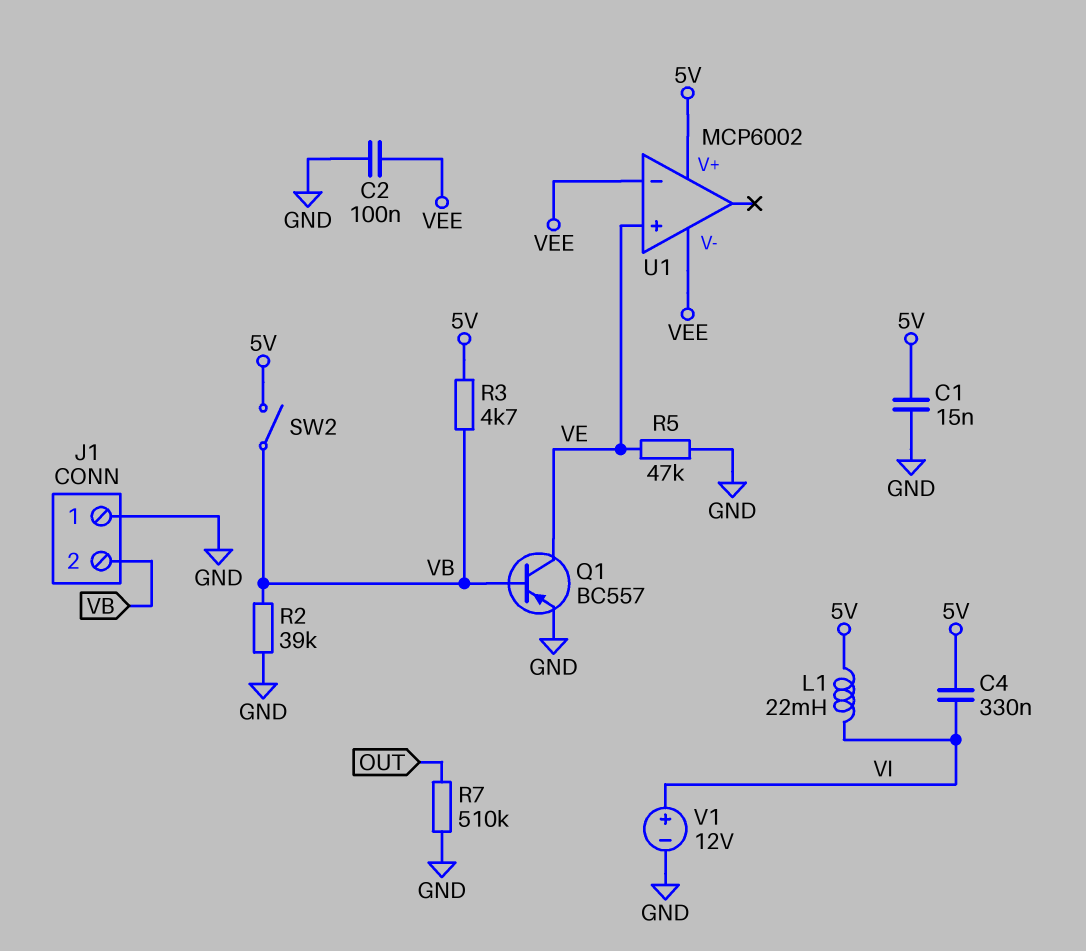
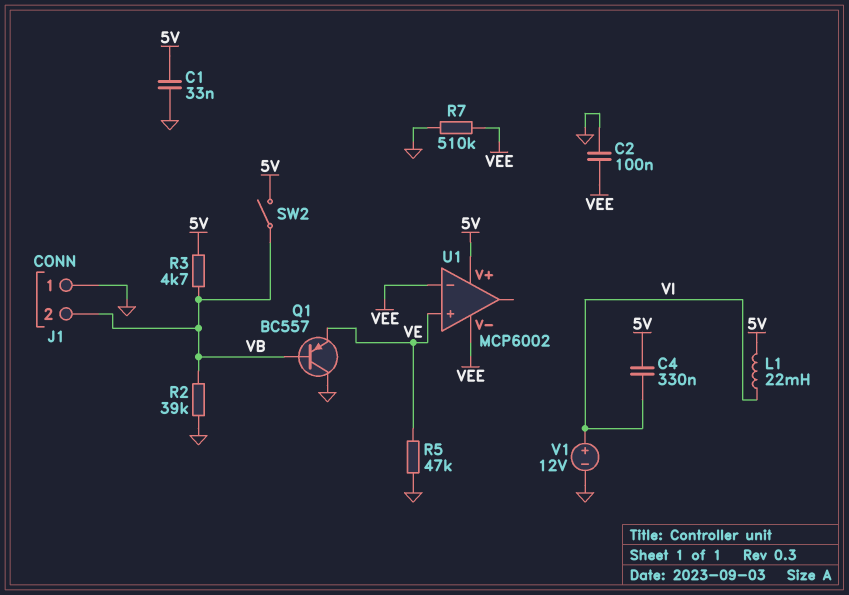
C1: 15nF (5V, GND) -> 33nF (5V, GND)
Q1: PNP BC557 (B VB, C VE, E GND) -> PNP BC557 (B VB, C GND, E VE)
R7: 510k (GND, OUT) -> 510k (GND, VEE)

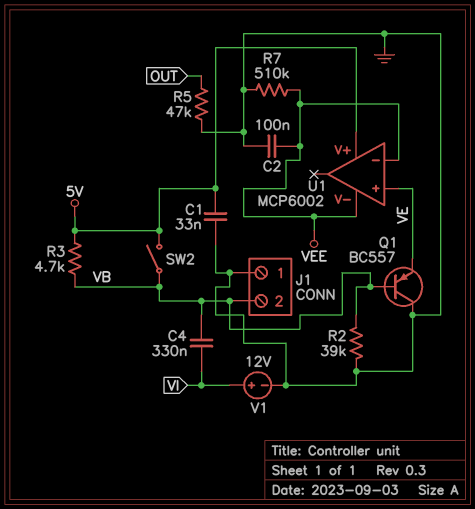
C4: 330nF (5V, VI) -> 330nF (VB, VI)
L1: 22mH (5V, VI) -> none
R5: 47k (GND, VE) -> 47k (GND, OUT)

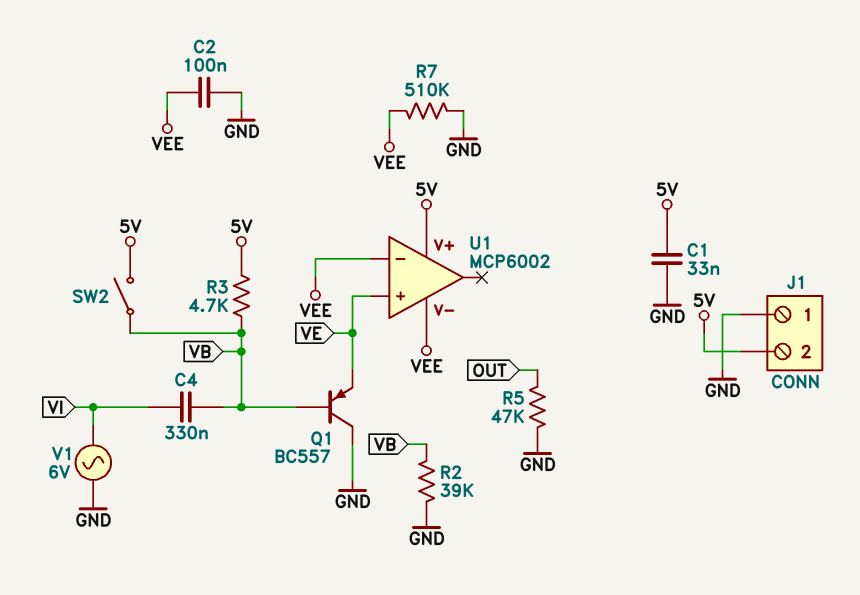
J1 pin 2: VB -> 5V
V1: 12V (plus VI, minus GND) -> AC 6V (GND, VI)

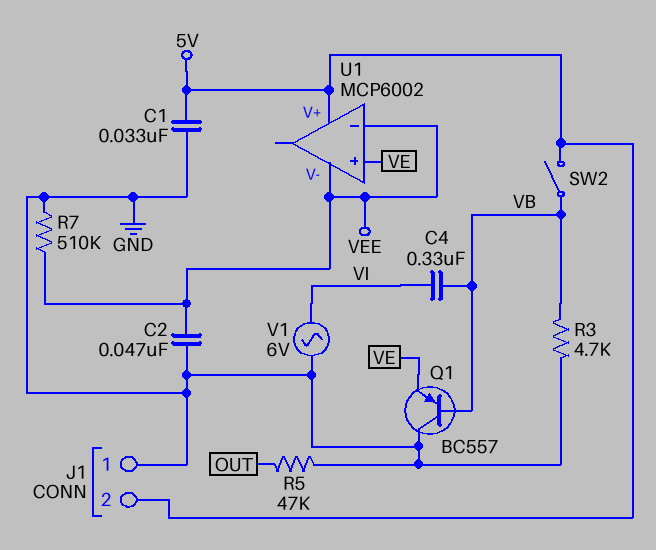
C2: 100nF (GND, VEE) -> 47nF (GND, VEE)
R2: 39k (GND, VB) -> none
R3: 4.7k (5V, VB) -> 4.7k (GND, VB)

